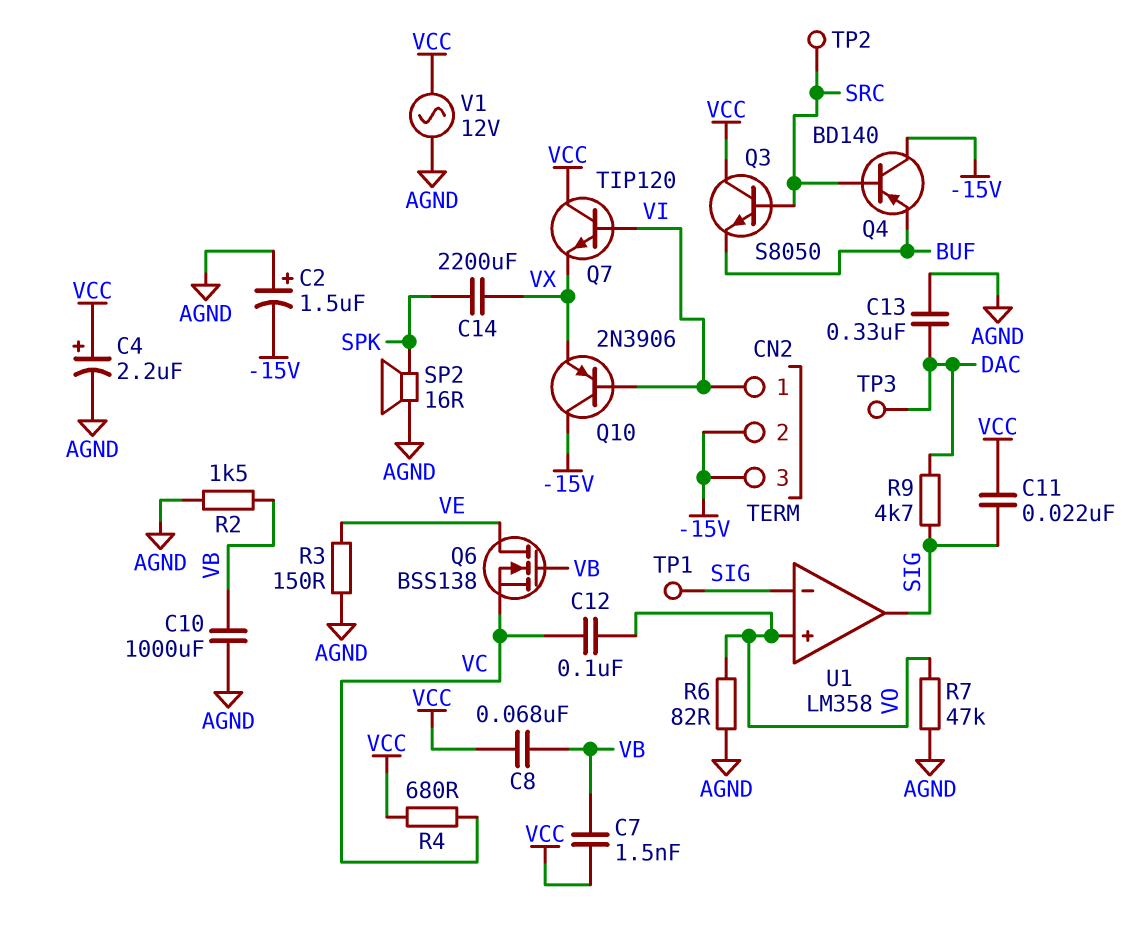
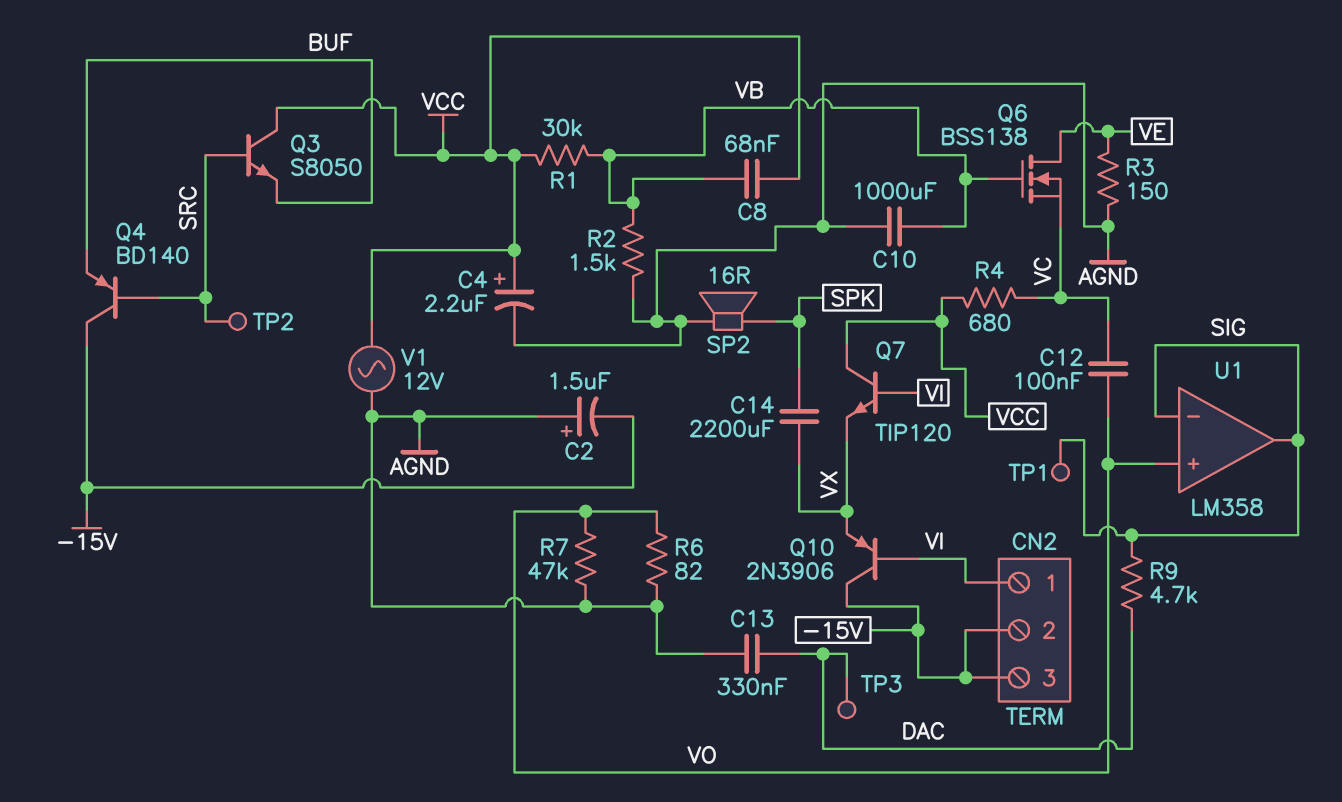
C7: 1.5nF (VB, VCC) -> none
C11: 22nF (SIG, VCC) -> none
R1: none -> 30k (VB, VCC)

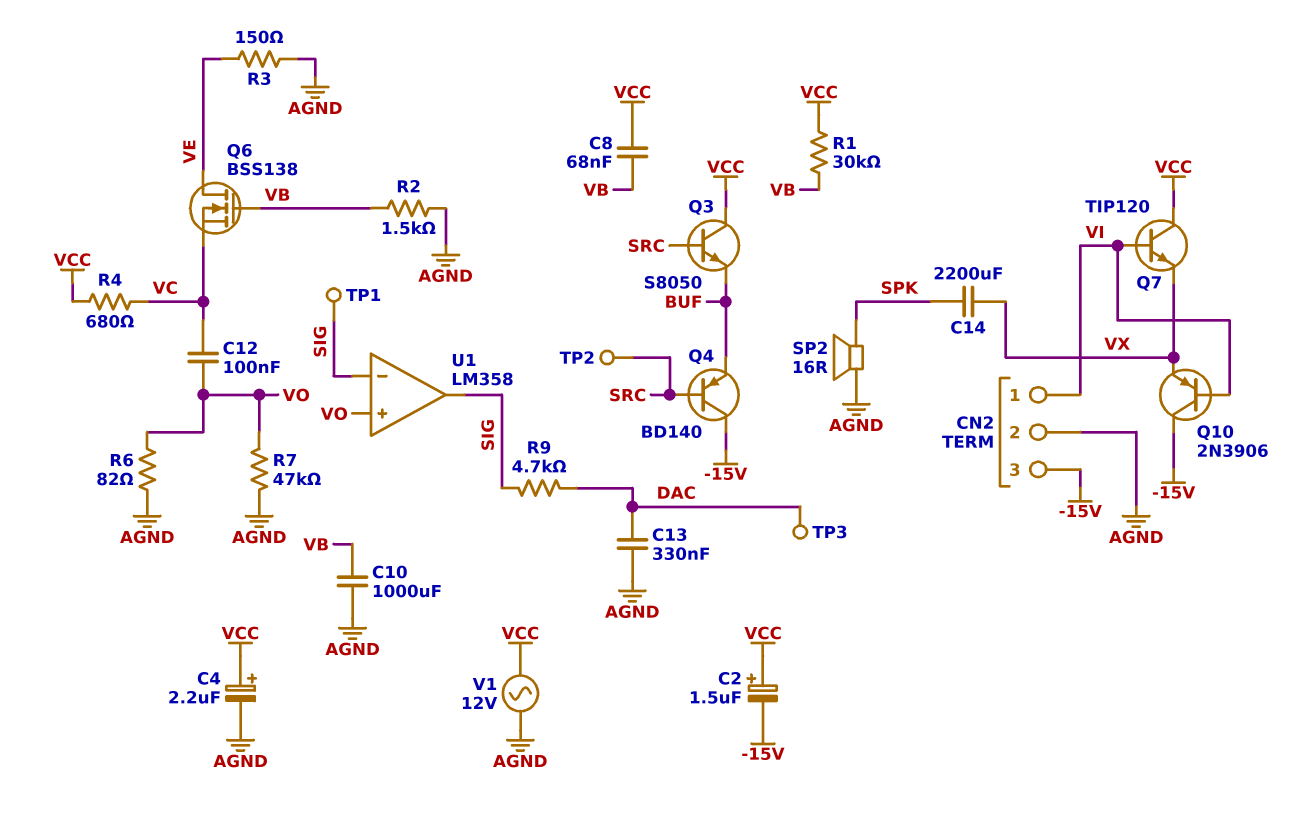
C2: 1.5uF (plus AGND, minus -15V) -> 1.5uF (plus VCC, minus -15V)
CN2 pin 2: -15V -> AGND

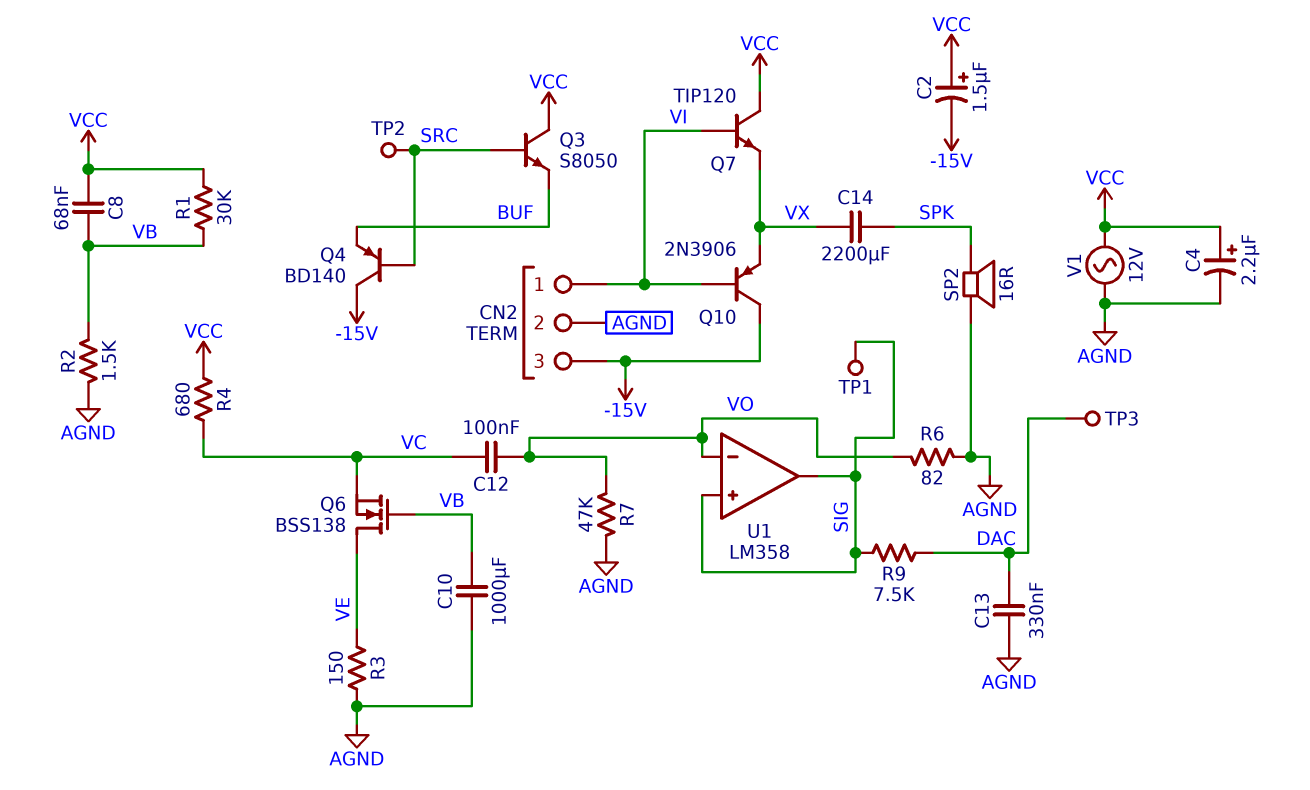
R9: 4.7k (DAC, SIG) -> 7.5k (DAC, SIG)
U1 pin in+: VO -> SIG
U1 pin in-: SIG -> VO

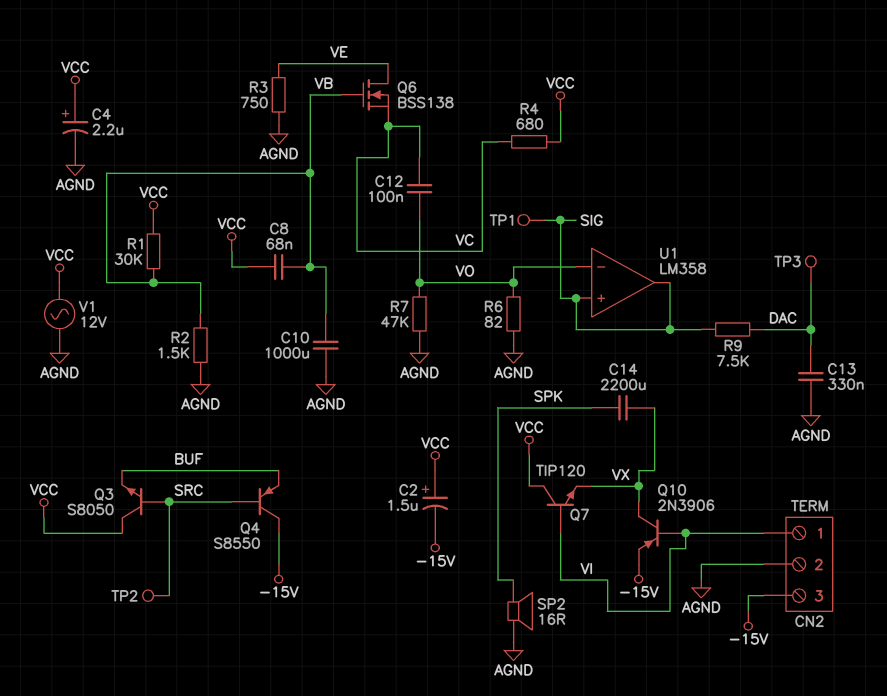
Q4: PNP BD140 (B SRC, C -15V, E BUF) -> PNP S8550 (B SRC, C -15V, E BUF)
Q10: PNP 2N3906 (B VI, C -15V, E VX) -> PNP 2N3906 (B VI, C VX, E -15V)
R3: 150 (AGND, VE) -> 750 (AGND, VE)

